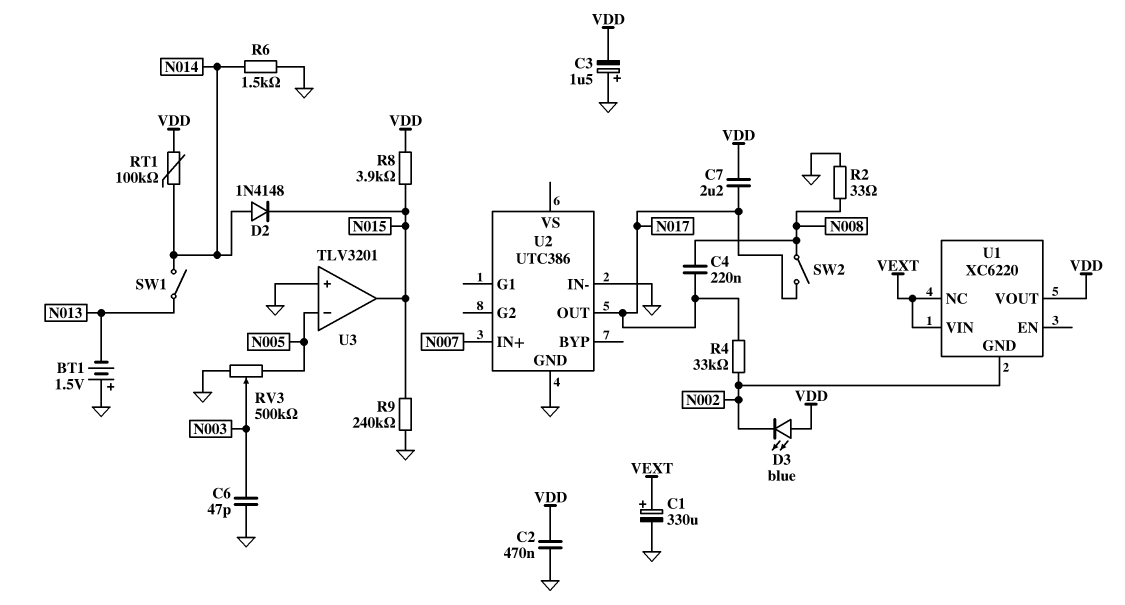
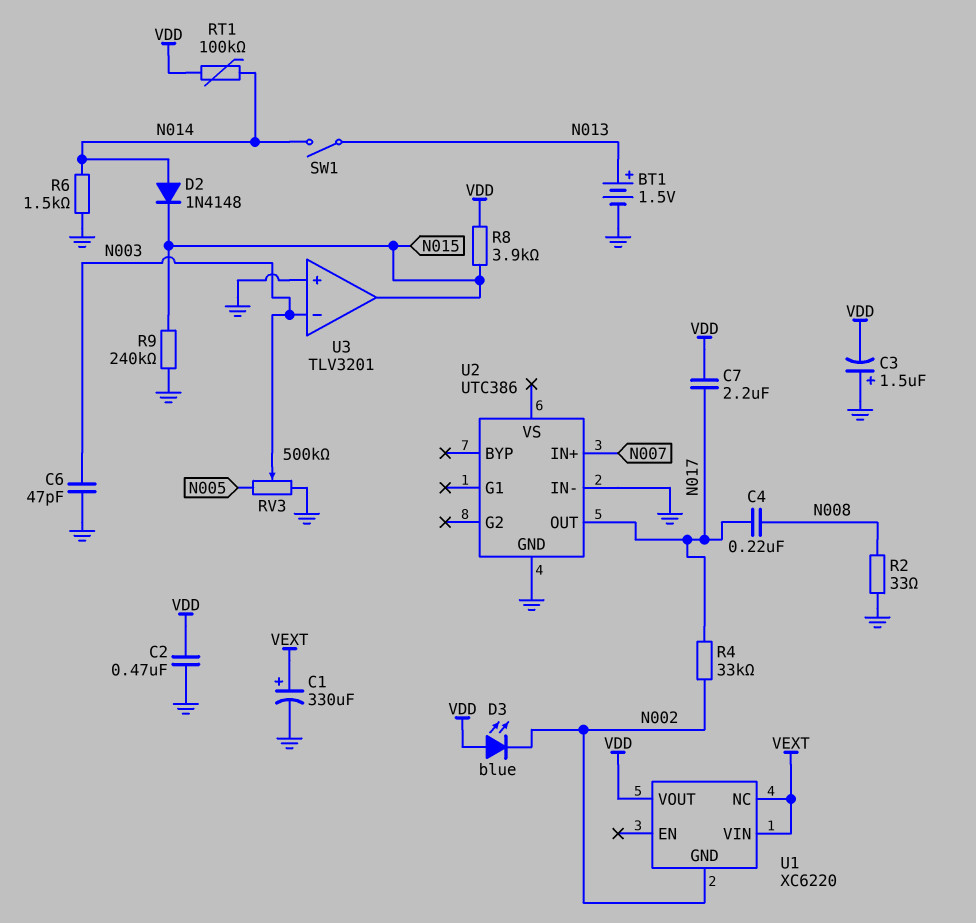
BT1: 1.5V (plus GND, minus N013) -> 1.5V (plus N013, minus GND)
SW2: switch (N008, N017) -> none
U3 pin in-: N005 -> N003

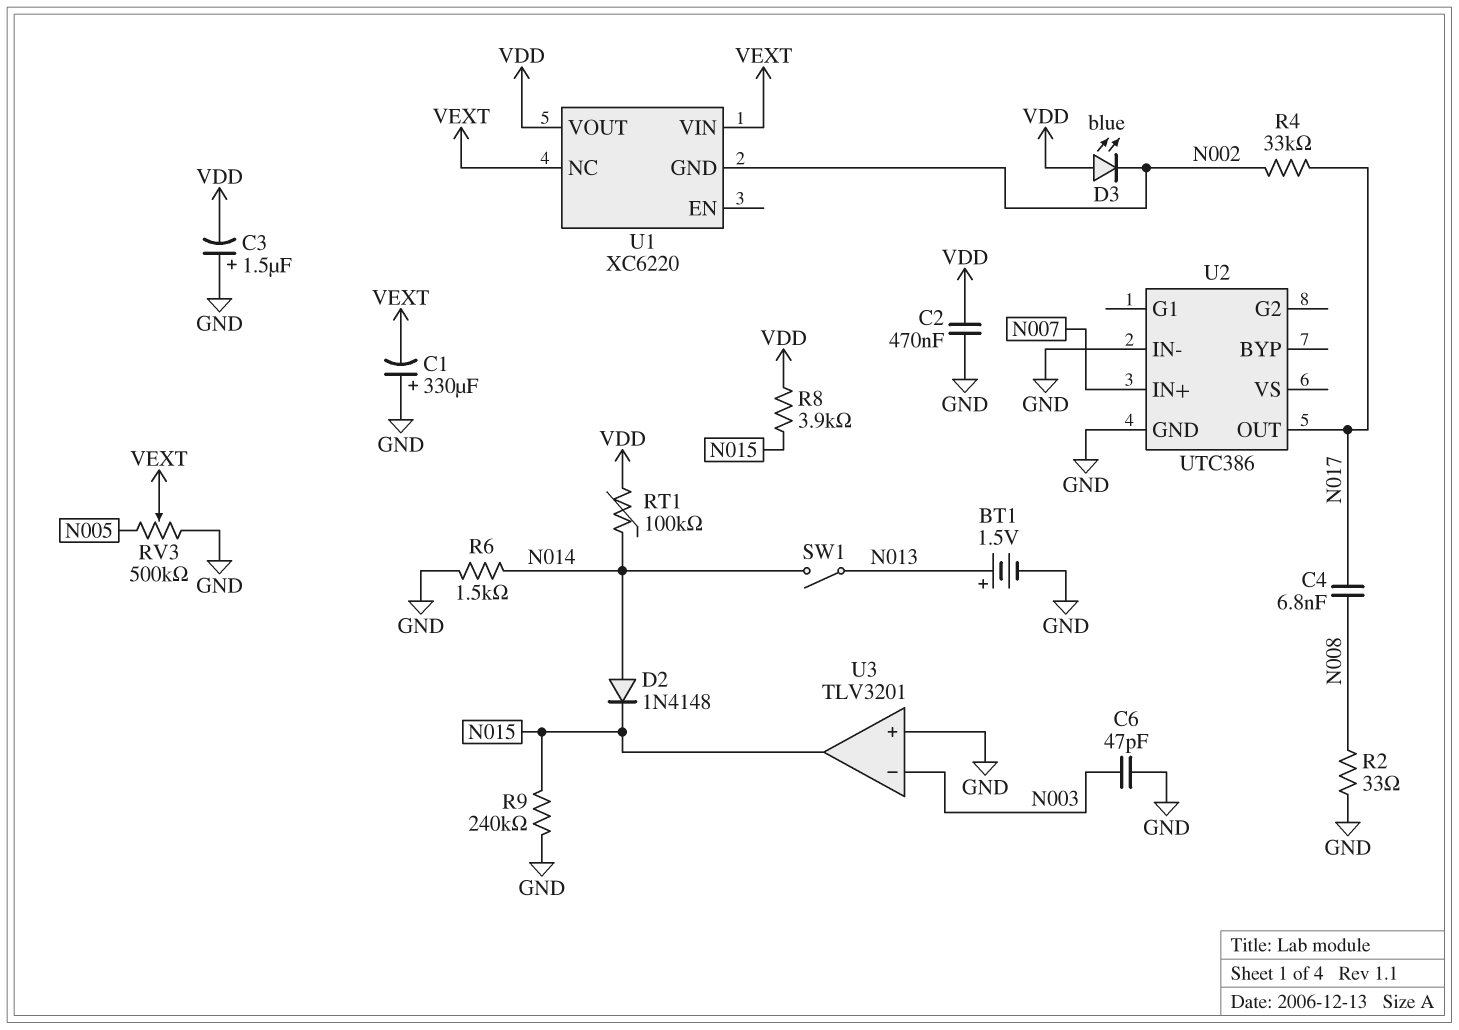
C1: 330uF (plus VEXT, minus GND) -> 330uF (plus GND, minus VEXT)
C4: 220nF (N008, N017) -> 6.8nF (N008, N017)
C7: 2.2uF (N017, VDD) -> none
RV3: 500k (GND, N005, wiper N003) -> 500k (GND, N005, wiper VEXT)

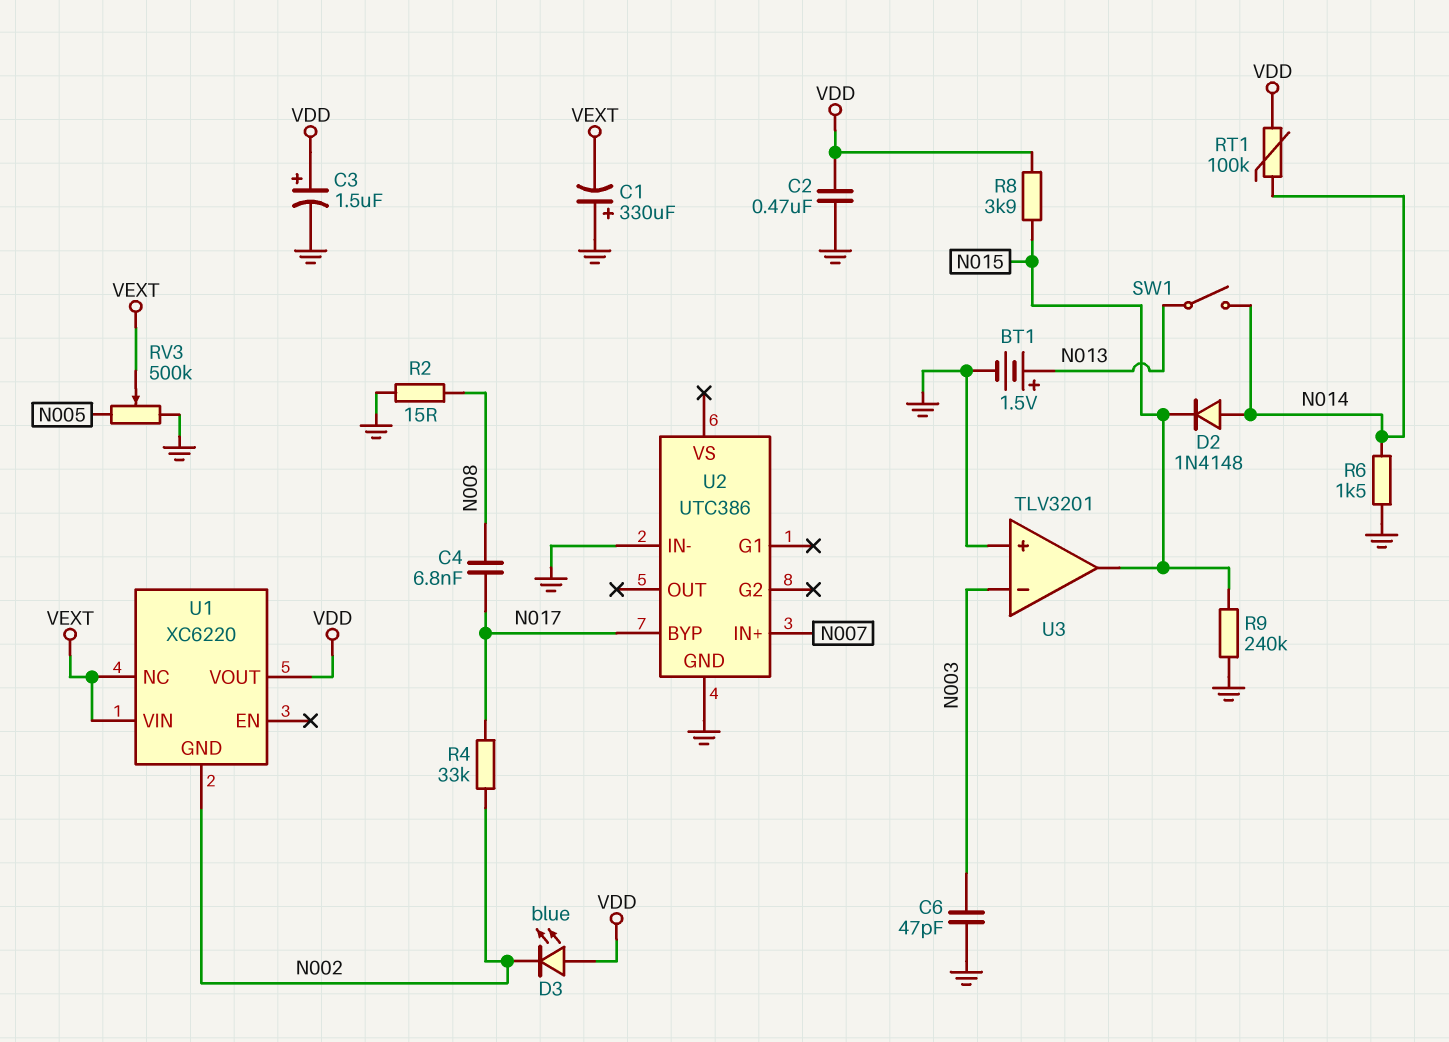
C3: 1.5uF (plus GND, minus VDD) -> 1.5uF (plus VDD, minus GND)
R2: 33 (GND, N008) -> 15 (GND, N008)
U2 pin BYP: none -> N017
U2 pin OUT: N017 -> none

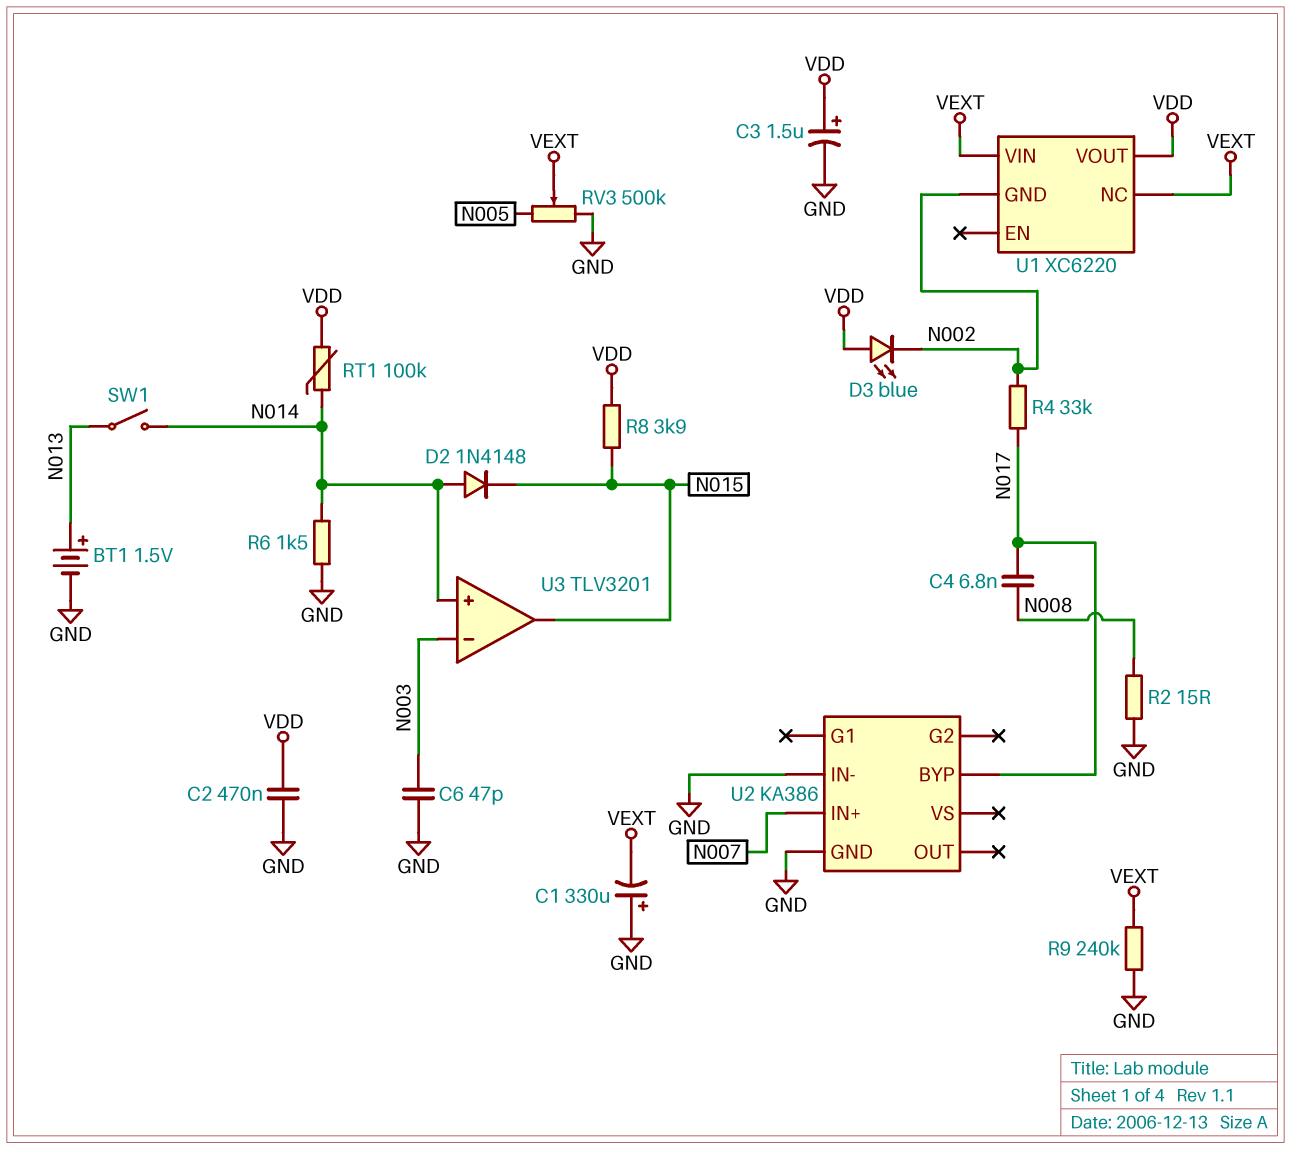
R9: 240k (GND, N015) -> 240k (GND, VEXT)
U2: UTC386 -> KA386
U3 pin in+: GND -> N014

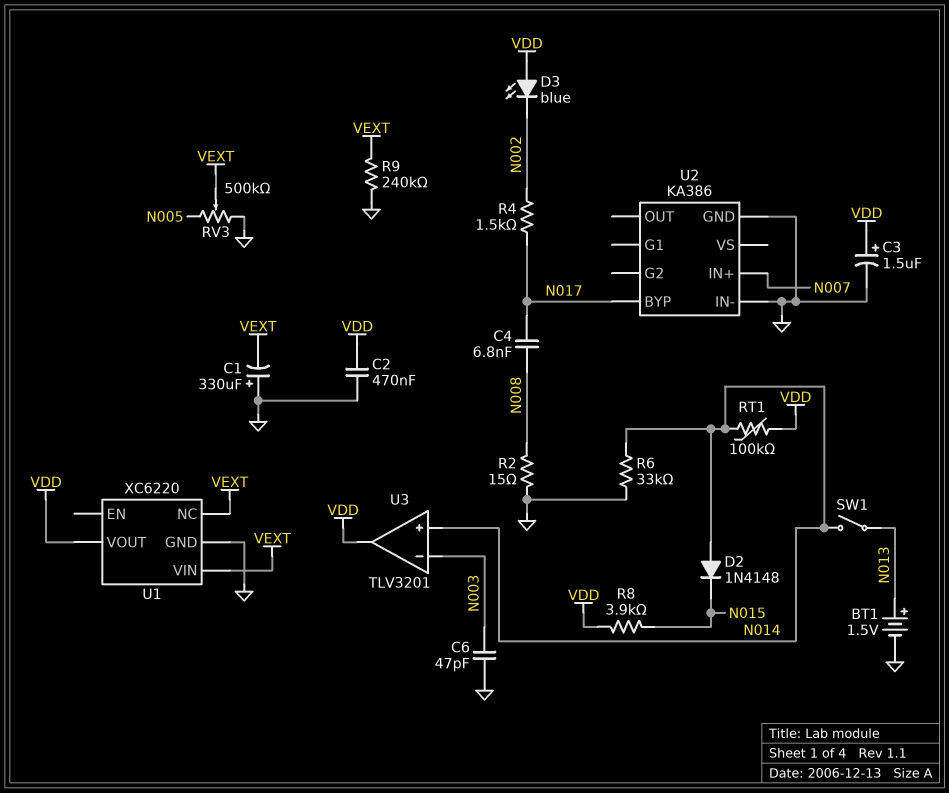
R4: 33k (N002, N017) -> 1.5k (N002, N017)
R6: 1.5k (GND, N014) -> 33k (GND, N014)
U1 pin GND: N002 -> GND
U3 pin out: N015 -> VDD

